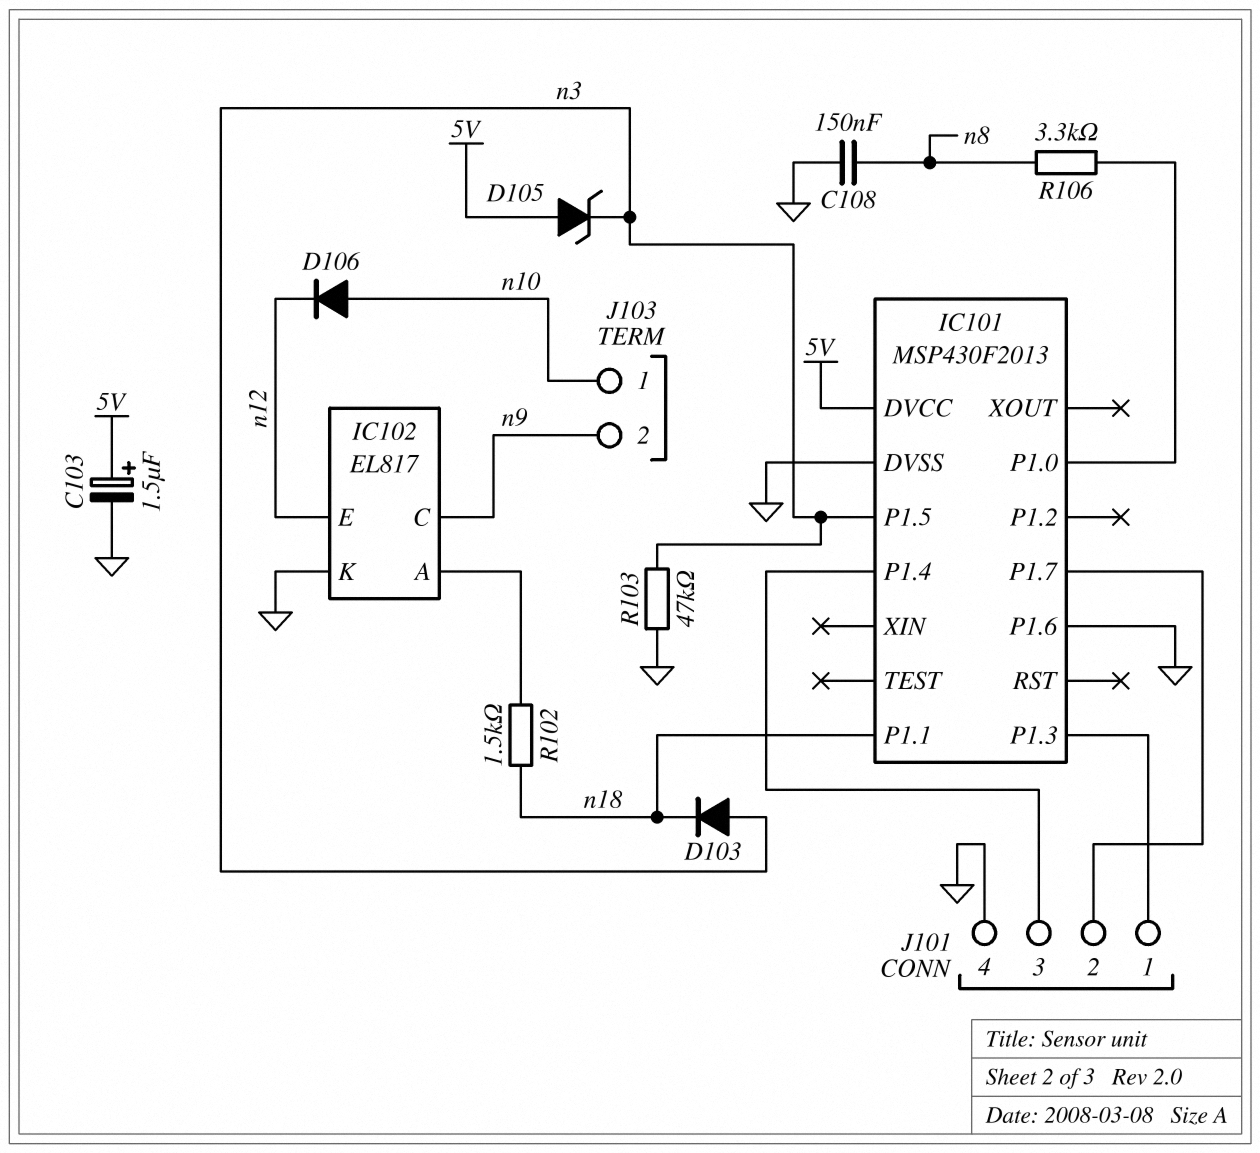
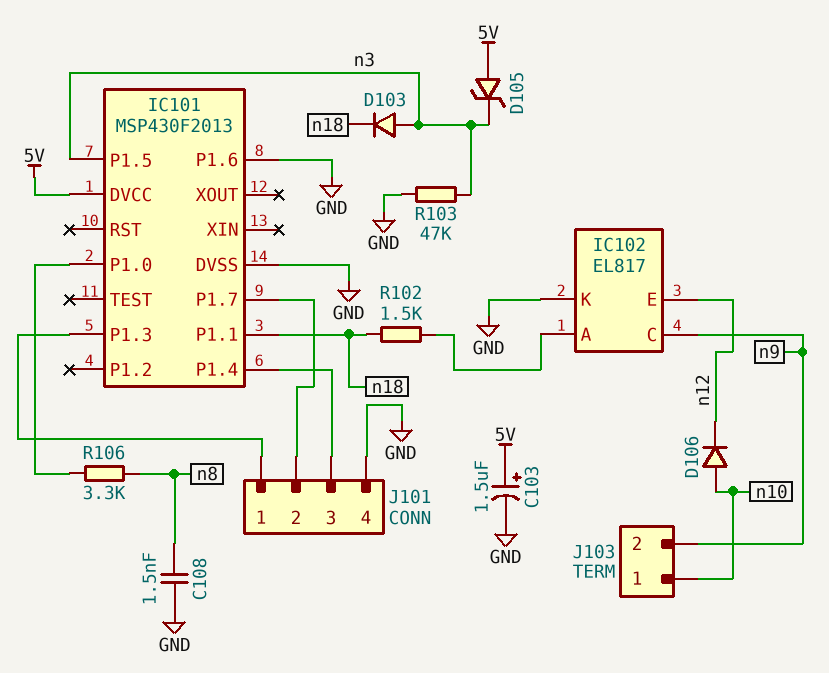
C108: 150nF (GND, n8) -> 1.5nF (GND, n8)

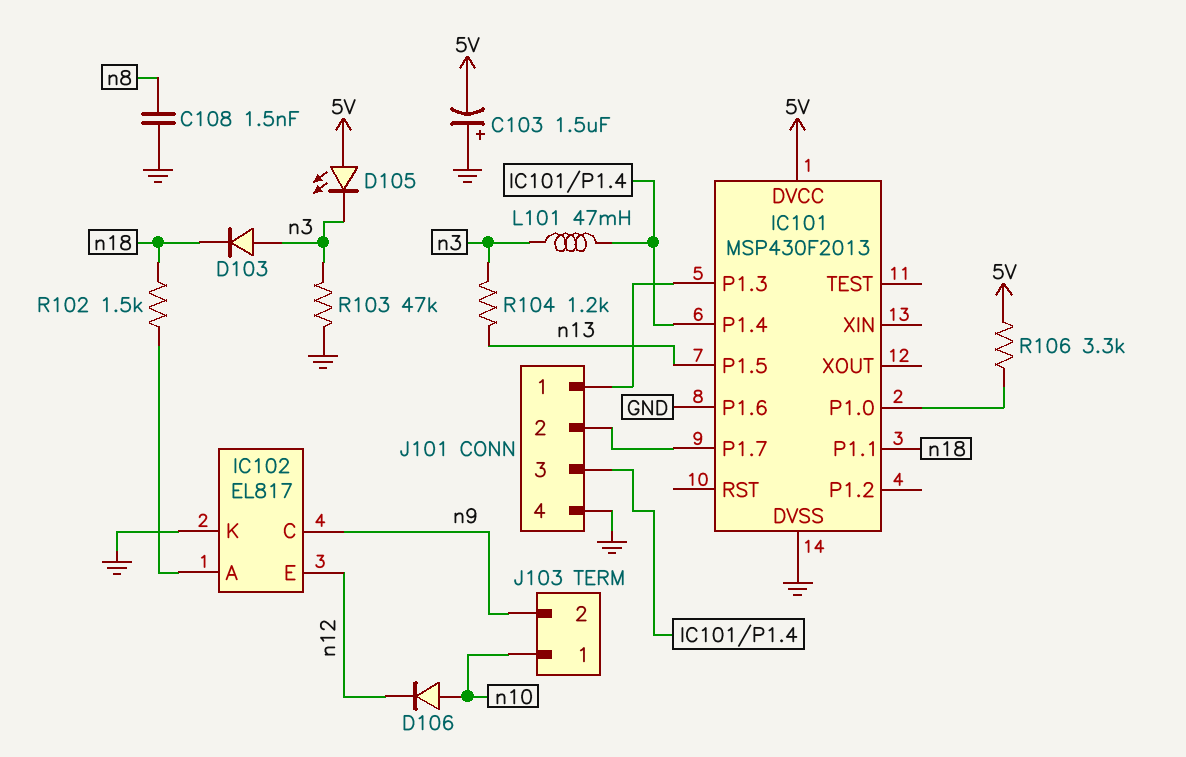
C103: 1.5uF (plus 5V, minus GND) -> 1.5uF (plus GND, minus 5V)
D105: zener (A 5V, K n3) -> LED (A 5V, K n3)
IC101 pin P1.5: n3 -> n13
L101: none -> 47mH (IC101/P1.4, n3)
R104: none -> 1.2k (n3, n13)
R106: 3.3k (IC101/P1.0, n8) -> 3.3k (5V, IC101/P1.0)

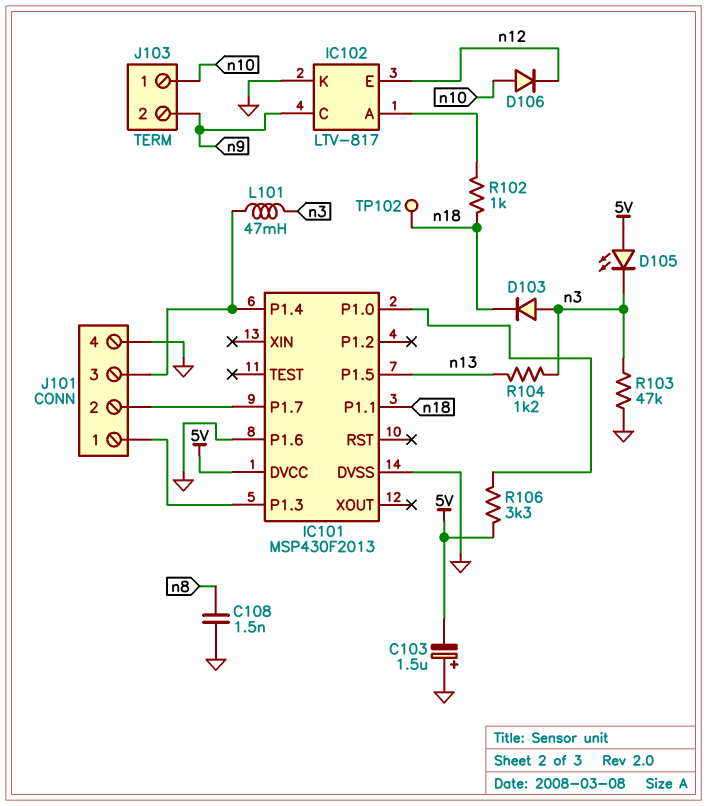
IC102: EL817 -> LTV-817
R102: 1.5k (IC102/A, n18) -> 1k (IC102/A, n18)
TP102: none -> test point (n18)

